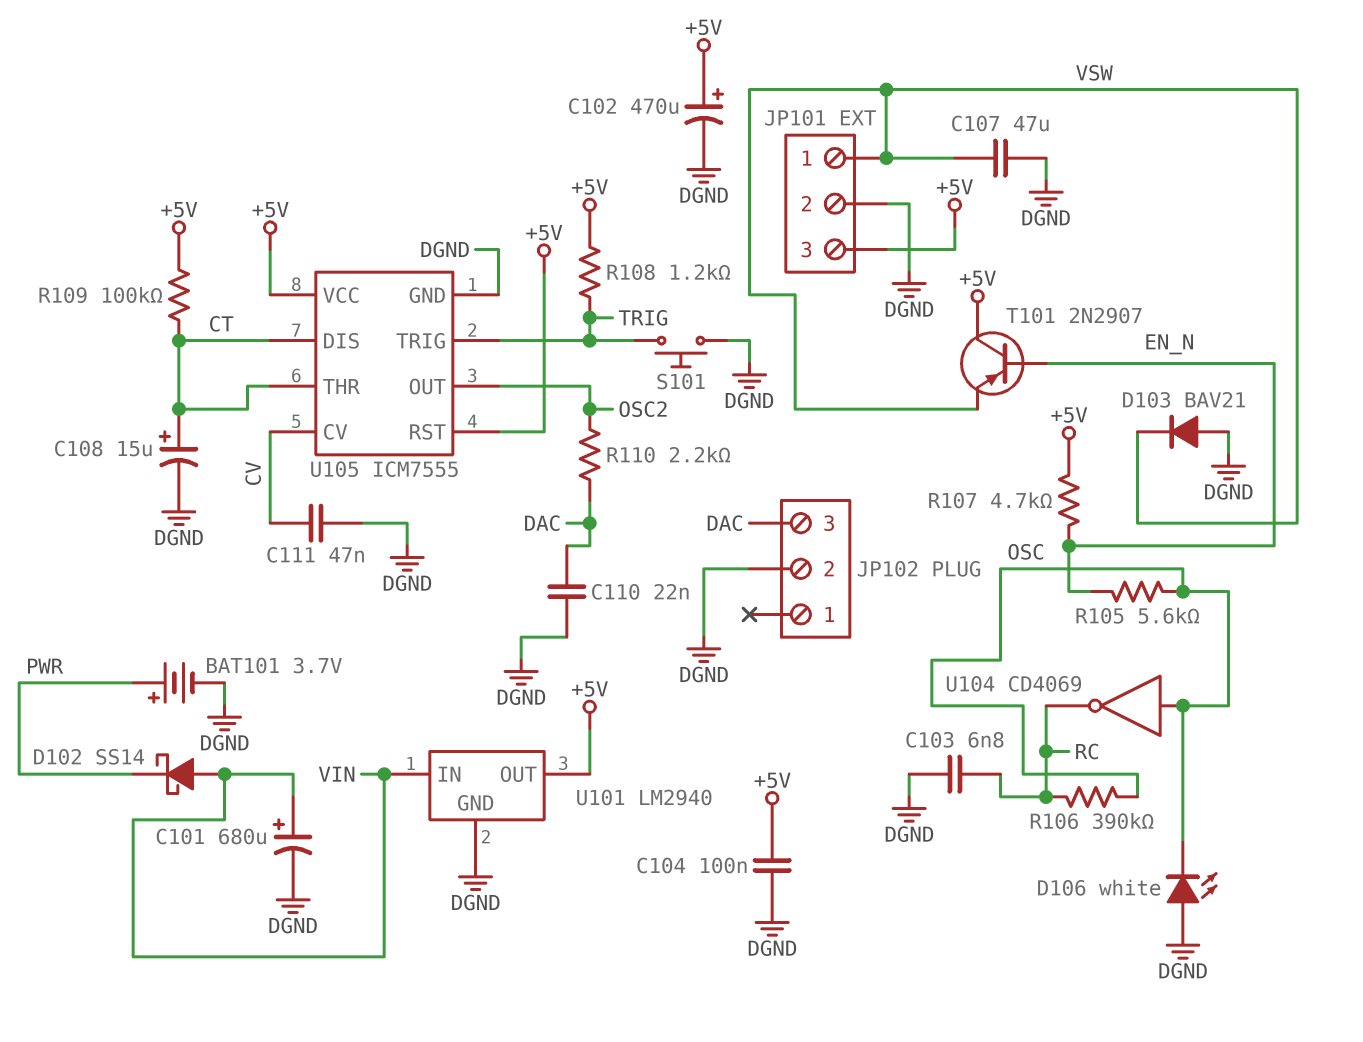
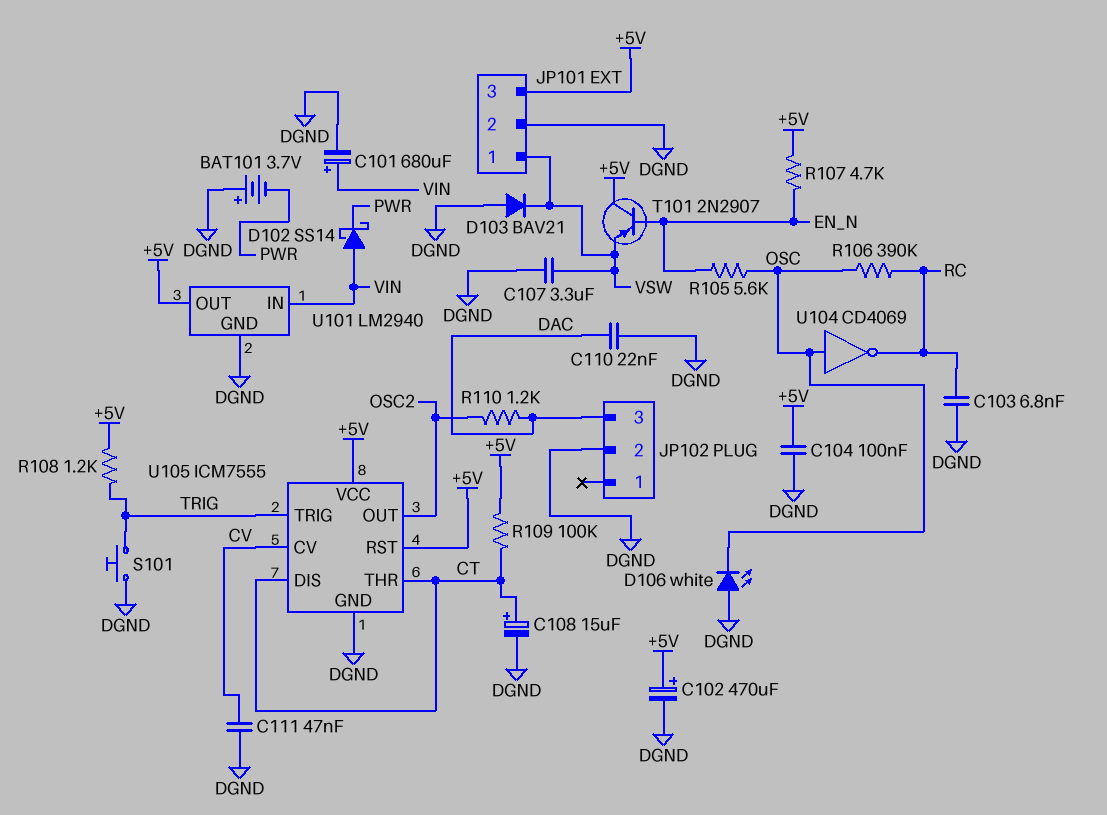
BAT101: 3.7V (plus PWR, minus DGND) -> 3.7V (plus DGND, minus PWR)
C107: 47uF (DGND, VSW) -> 3.3uF (DGND, VSW)
R110: 2.2k (DAC, OSC2) -> 1.2k (DAC, OSC2)

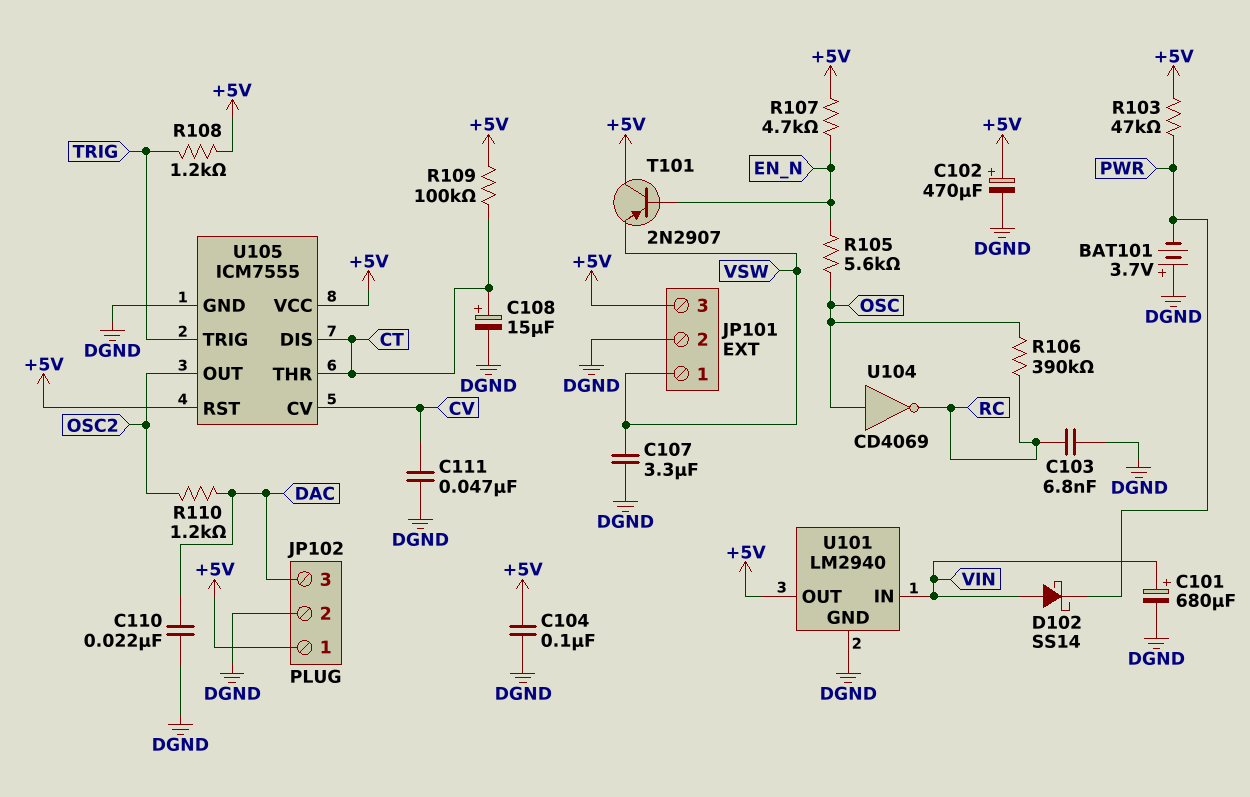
D103: diode BAV21 (A DGND, K VSW) -> none
D106: LED white (A DGND, K OSC) -> none
JP102 pin 1: none -> +5V
R103: none -> 47k (+5V, PWR)
S101: button (DGND, TRIG) -> none

